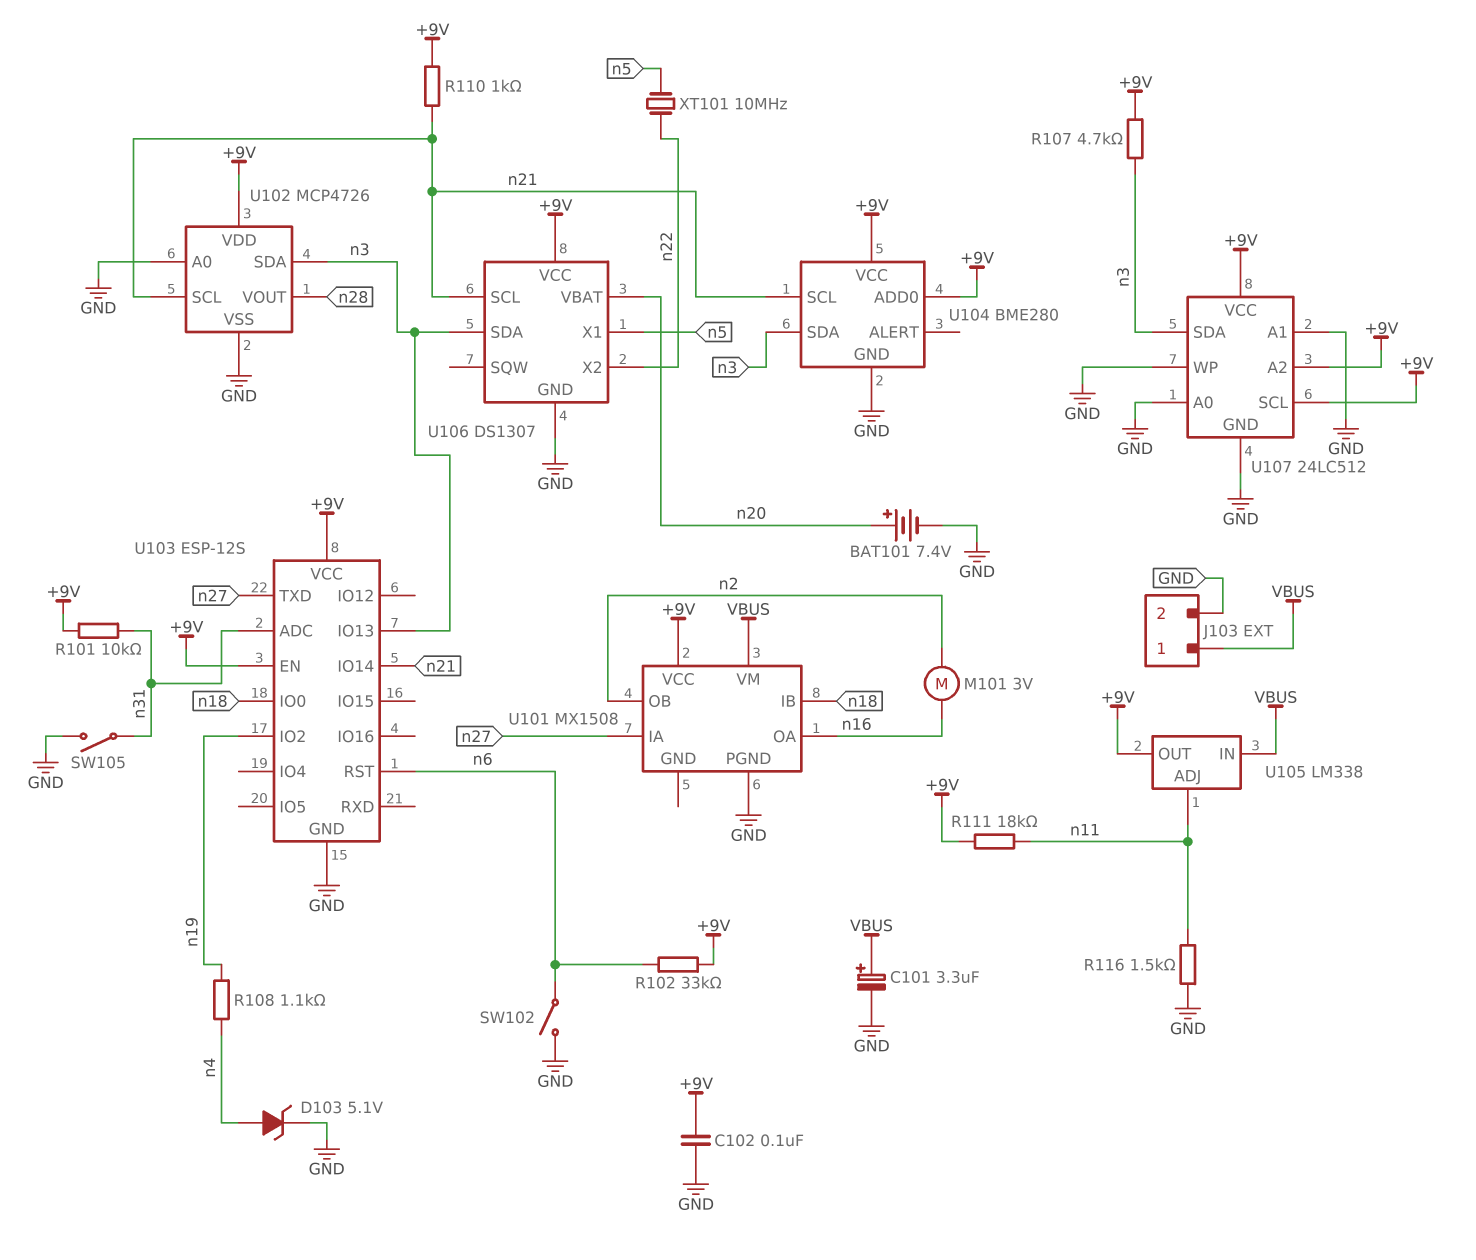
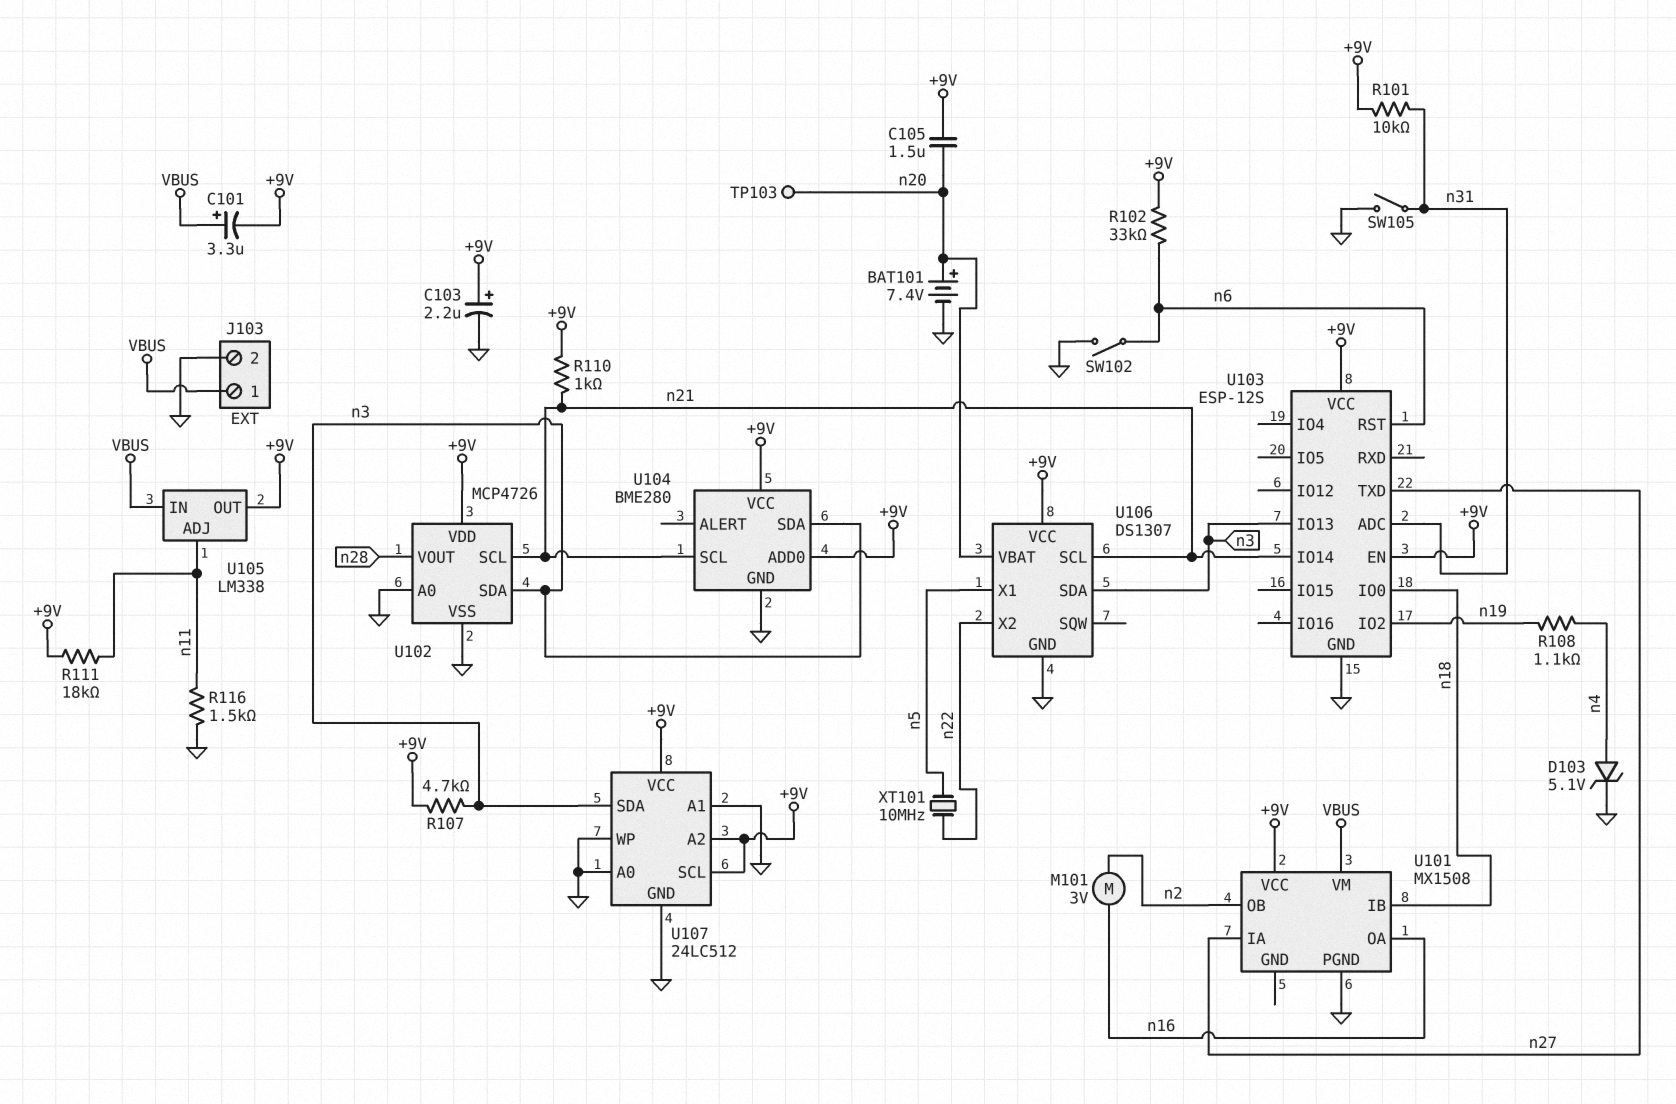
C101: 3.3uF (plus VBUS, minus GND) -> 3.3uF (plus VBUS, minus +9V)
C102: 100nF (+9V, GND) -> none
C103: none -> 2.2uF (plus +9V, minus GND)
C105: none -> 1.5uF (+9V, n20)
TP103: none -> test point (n20)

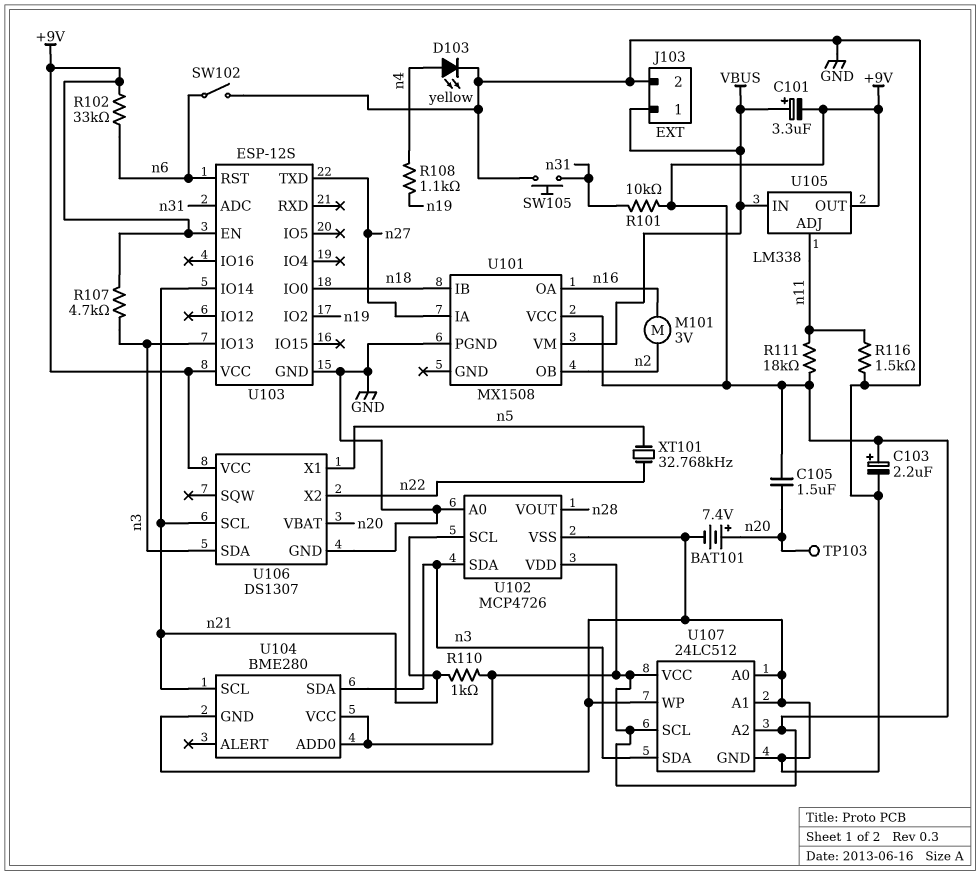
D103: zener 5.1V (A n4, K GND) -> LED yellow (A n4, K GND)
SW105: switch (GND, n31) -> button (GND, n31)
XT101: 10MHz (n5, n22) -> 32.768kHz (n5, n22)

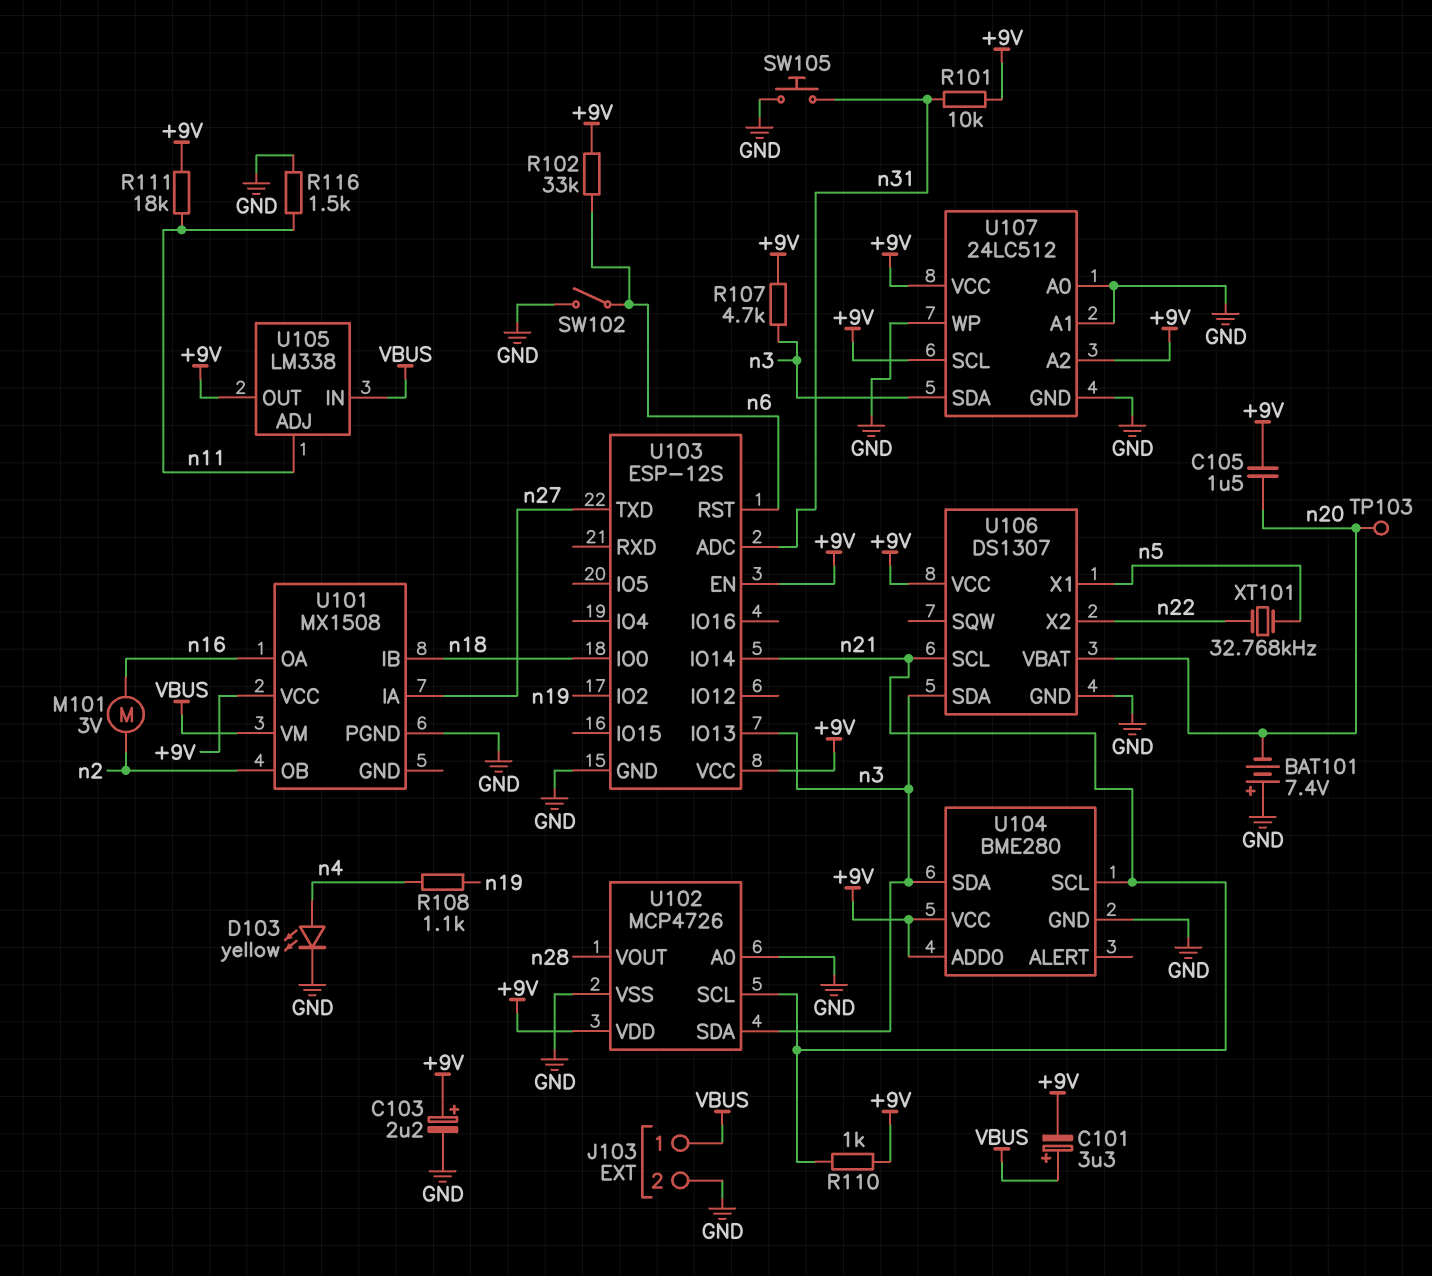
BAT101: 7.4V (plus n20, minus GND) -> 7.4V (plus GND, minus n20)

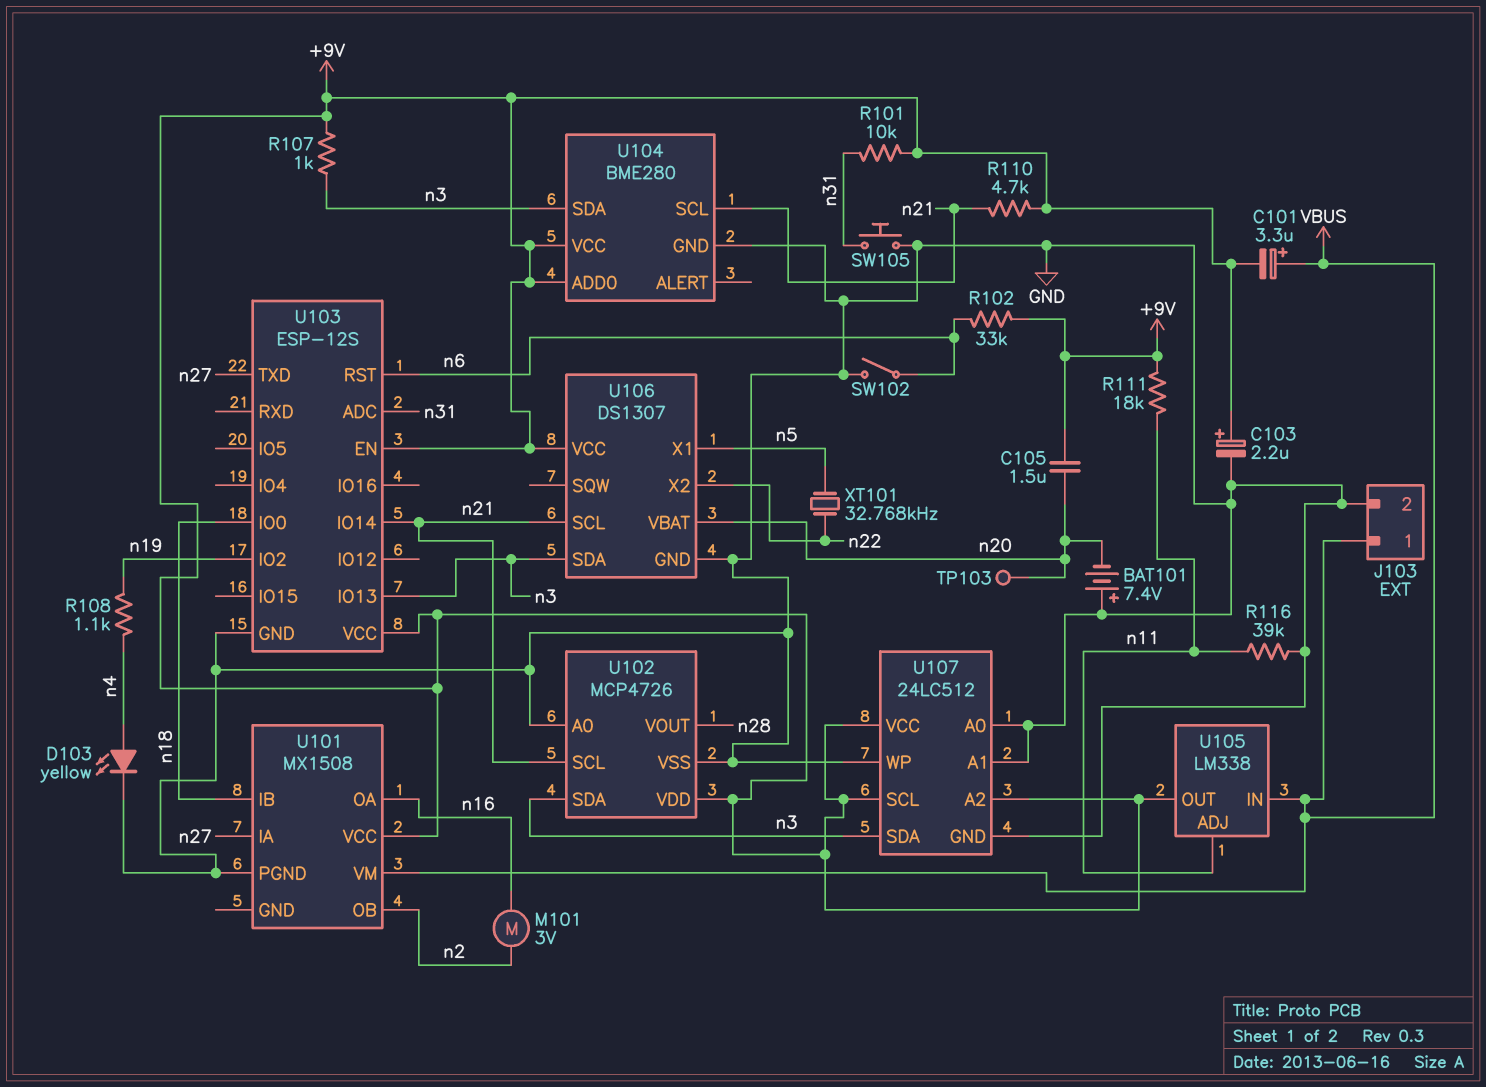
R107: 4.7k (+9V, n3) -> 1k (+9V, n3)
R110: 1k (+9V, n21) -> 4.7k (+9V, n21)
R116: 1.5k (GND, n11) -> 39k (GND, n11)

